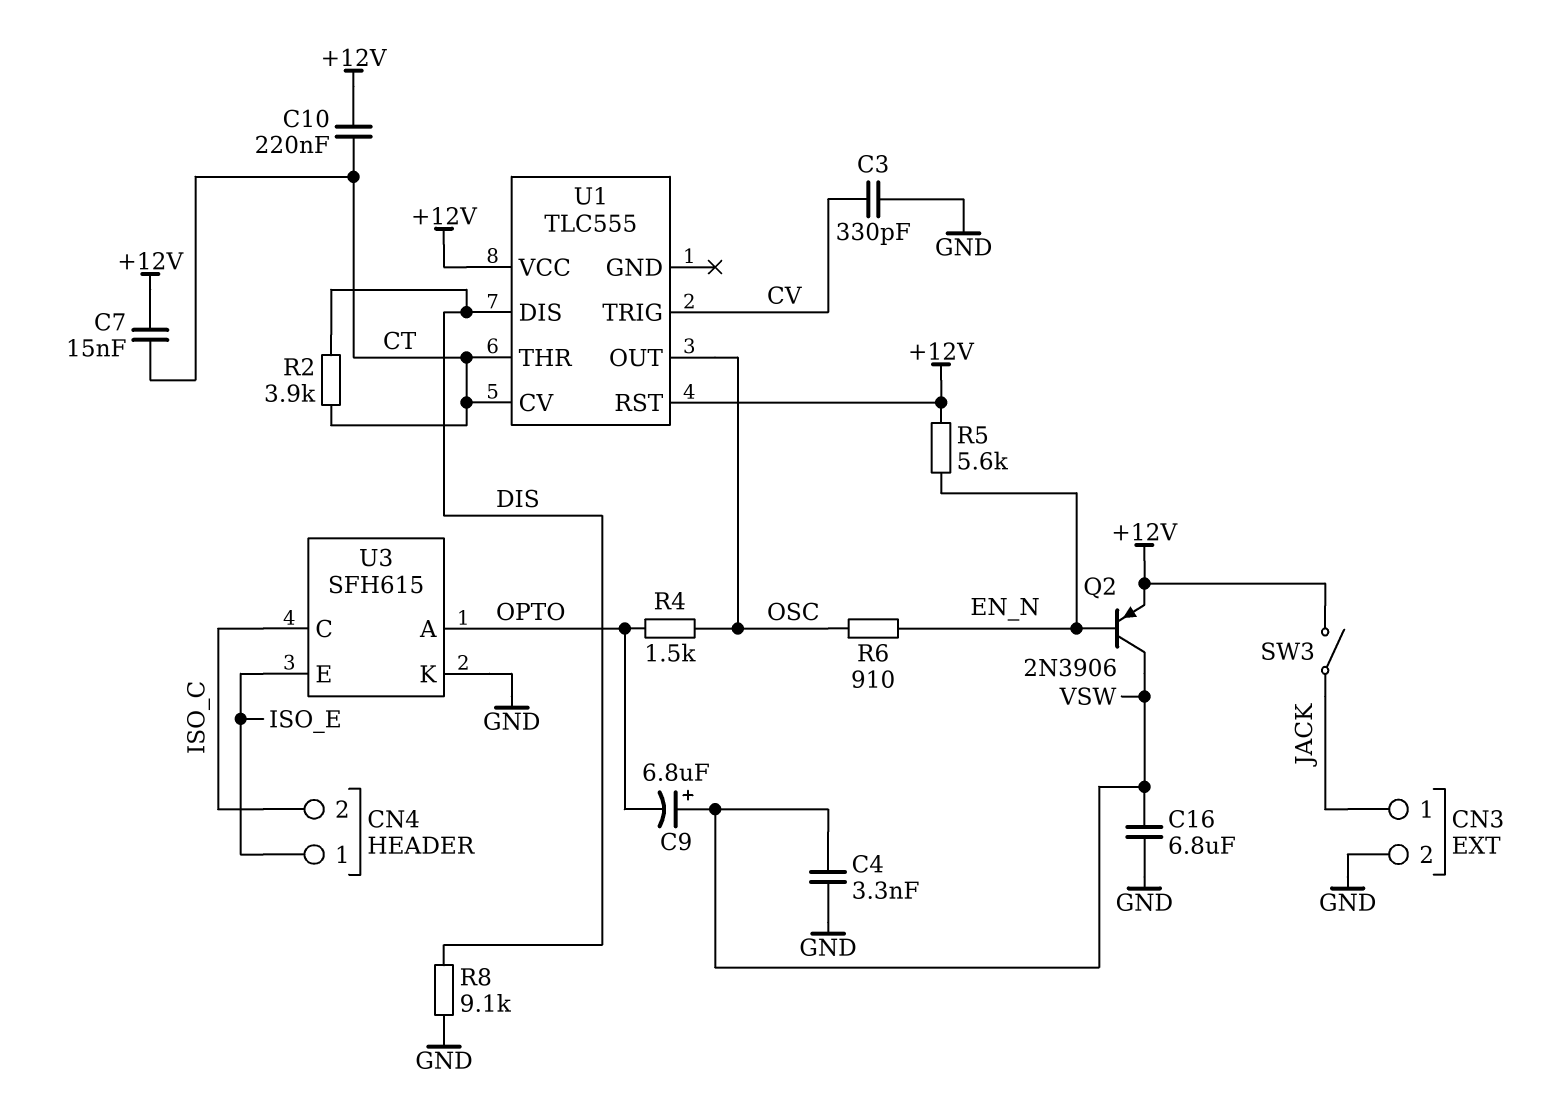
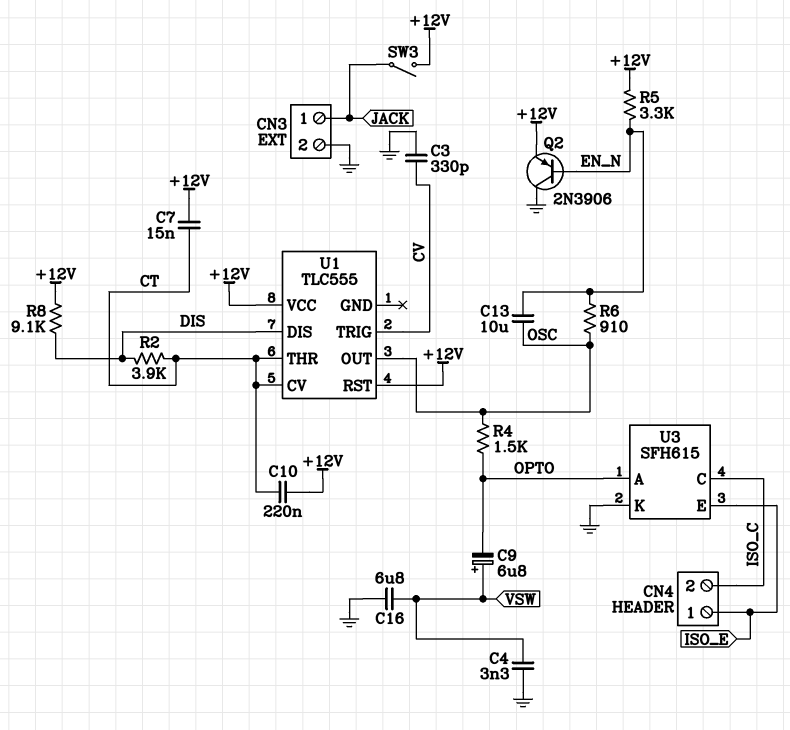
C13: none -> 10uF (EN_N, OSC)
Q2: PNP 2N3906 (B EN_N, C VSW, E +12V) -> PNP 2N3906 (B EN_N, C GND, E +12V)
R5: 5.6k (+12V, EN_N) -> 3.3k (+12V, EN_N)
R8: 9.1k (DIS, GND) -> 9.1k (+12V, DIS)

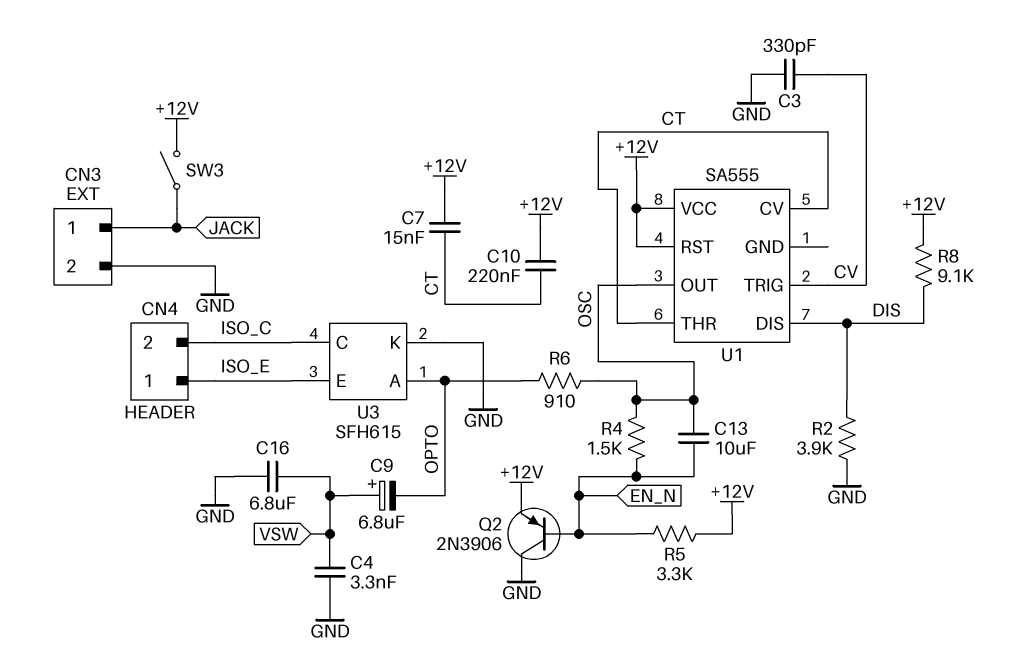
R2: 3.9k (CT, DIS) -> 3.9k (DIS, GND)
R4: 1.5k (OPTO, OSC) -> 1.5k (EN_N, OSC)
R6: 910 (EN_N, OSC) -> 910 (OPTO, OSC)
U1: TLC555 -> SA555

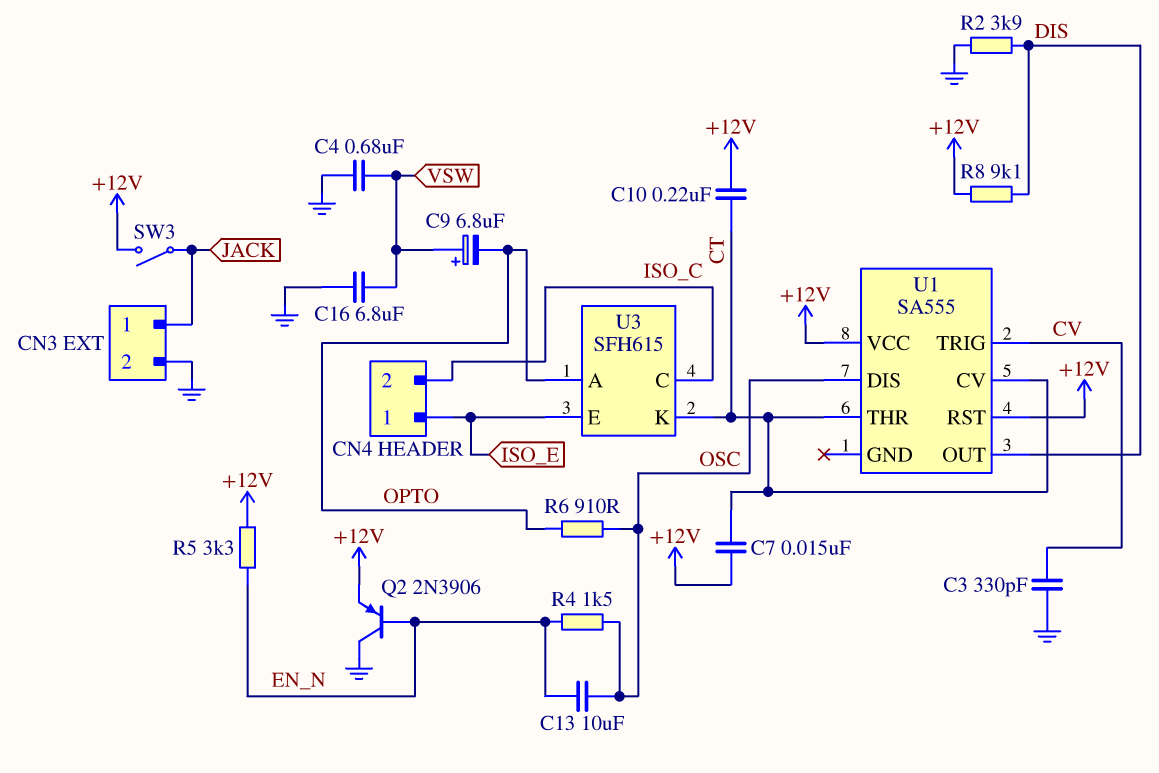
C4: 3.3nF (GND, VSW) -> 680nF (GND, VSW)
U1 pin DIS: DIS -> OSC
U1 pin OUT: OSC -> DIS
U3 pin K: GND -> CT

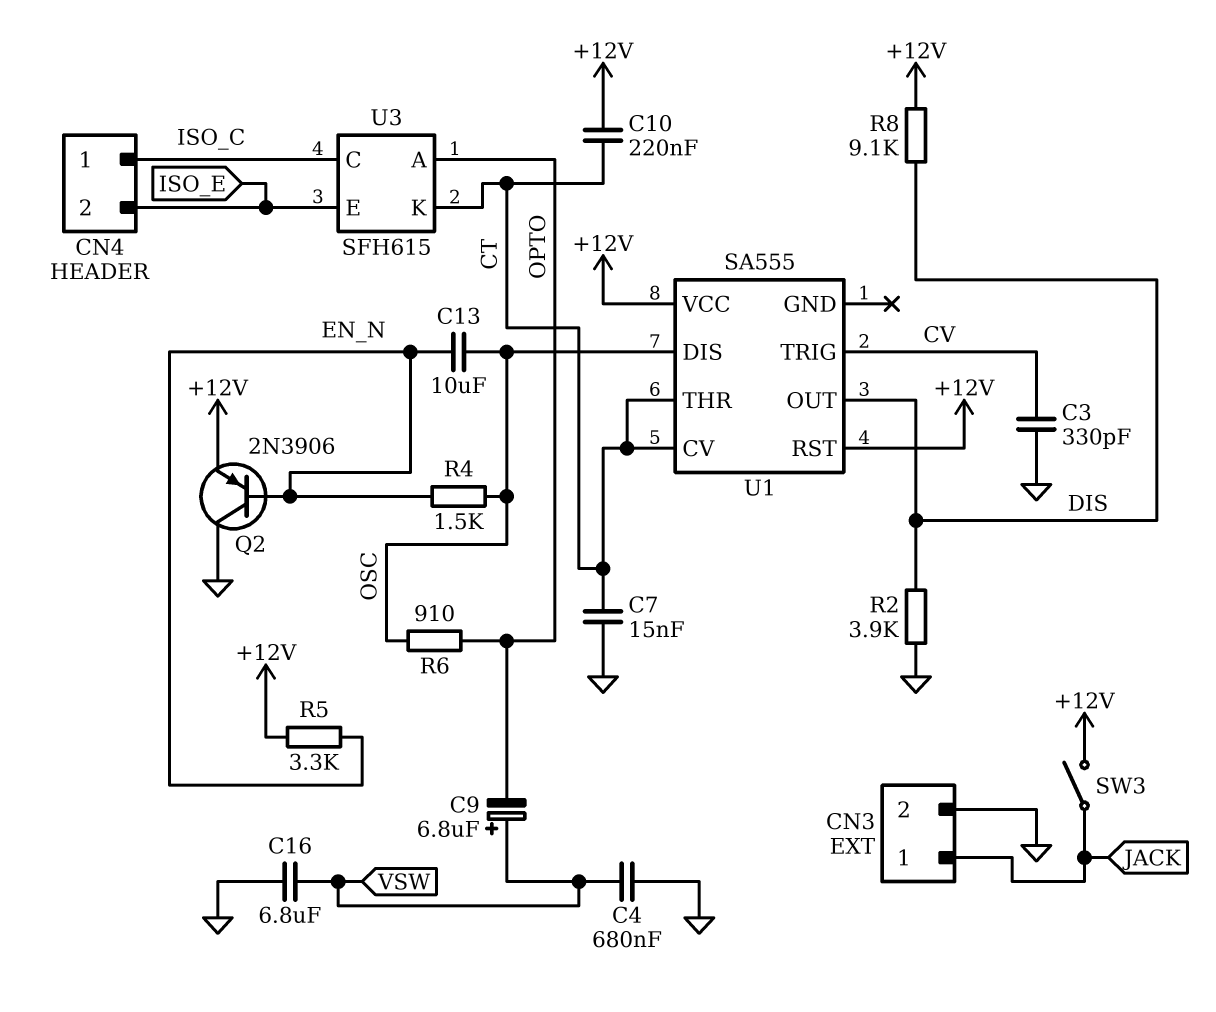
C7: 15nF (+12V, CT) -> 15nF (CT, GND)
CN4 pin 1: ISO_E -> ISO_C
CN4 pin 2: ISO_C -> ISO_E

